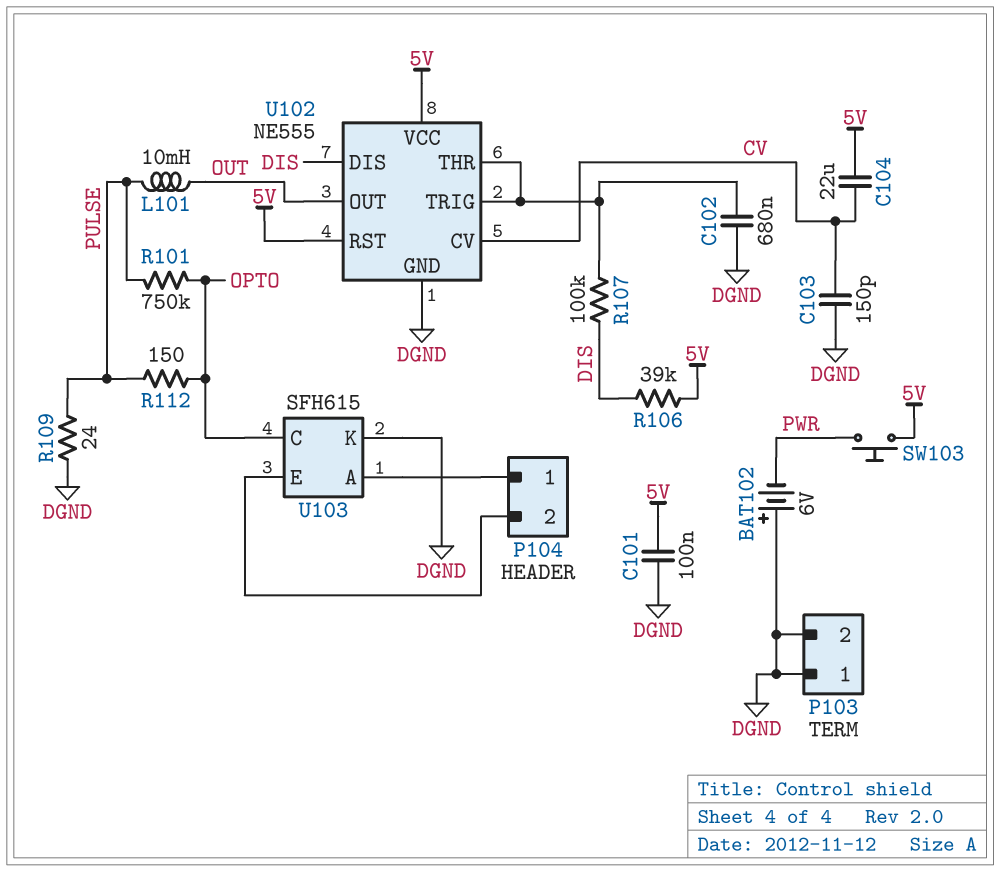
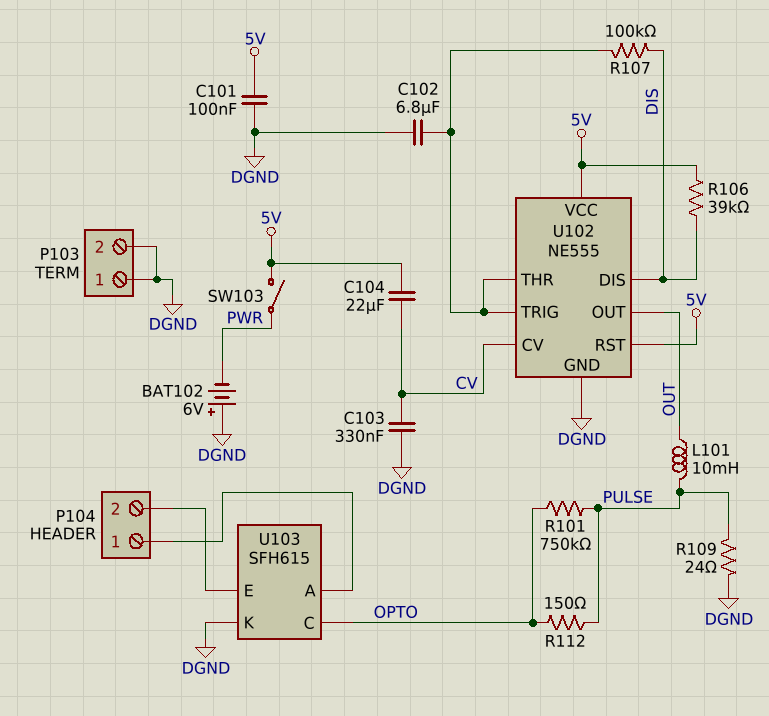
C102: 680nF (DGND, U102/THR) -> 6.8uF (DGND, U102/THR)
C103: 150pF (CV, DGND) -> 330nF (CV, DGND)
SW103: button (5V, PWR) -> switch (5V, PWR)

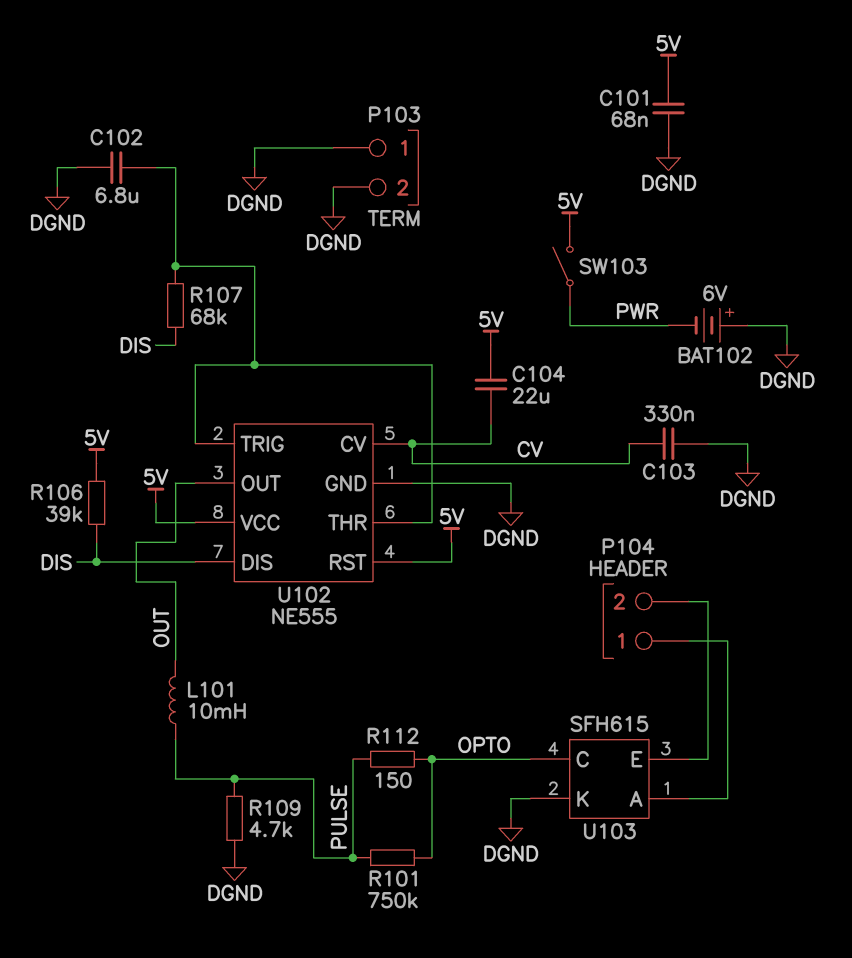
C101: 100nF (5V, DGND) -> 68nF (5V, DGND)
R107: 100k (DIS, U102/THR) -> 68k (DIS, U102/THR)
R109: 24 (DGND, PULSE) -> 4.7k (DGND, PULSE)

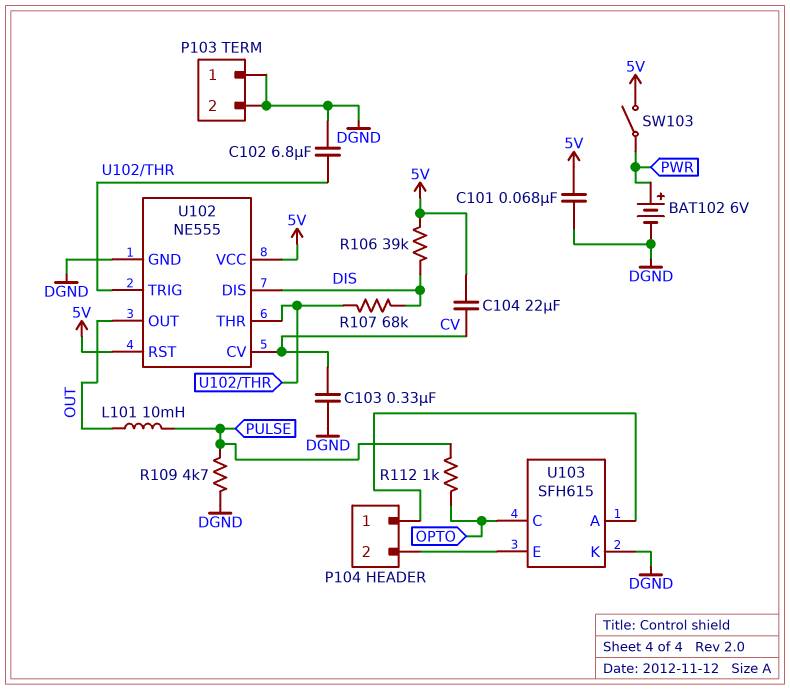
BAT102: 6V (plus DGND, minus PWR) -> 6V (plus PWR, minus DGND)
R101: 750k (OPTO, PULSE) -> none
R112: 150 (OPTO, PULSE) -> 1k (OPTO, PULSE)

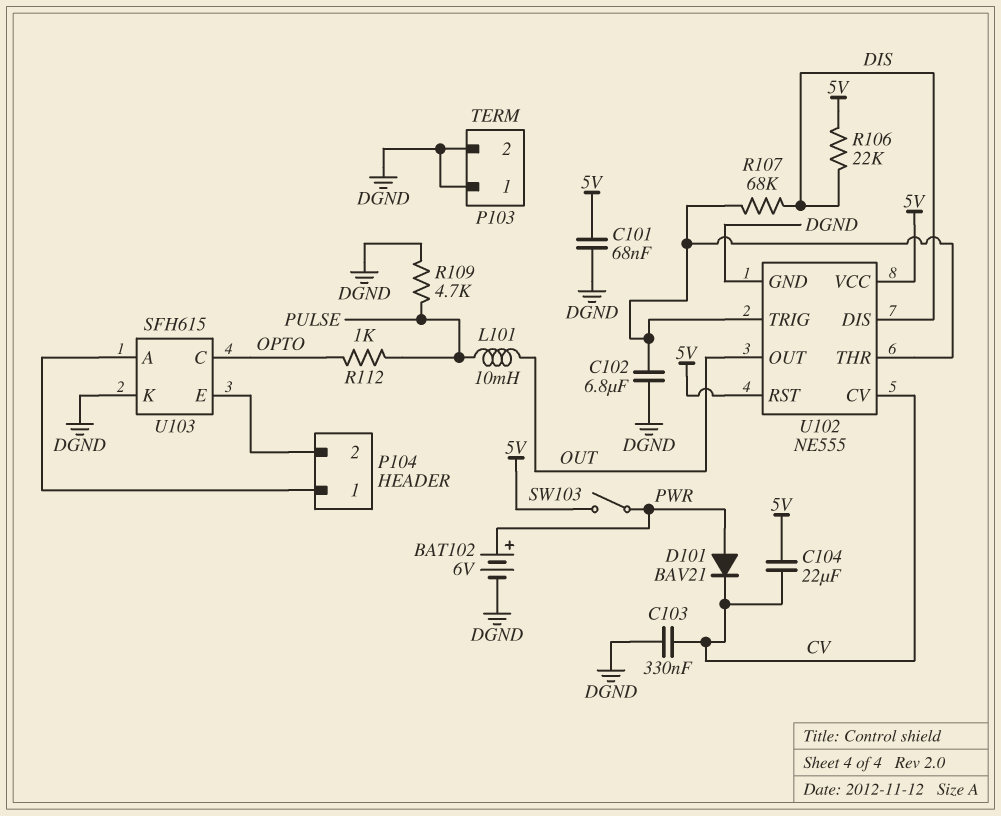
D101: none -> diode BAV21 (A PWR, K CV)
R106: 39k (5V, DIS) -> 22k (5V, DIS)

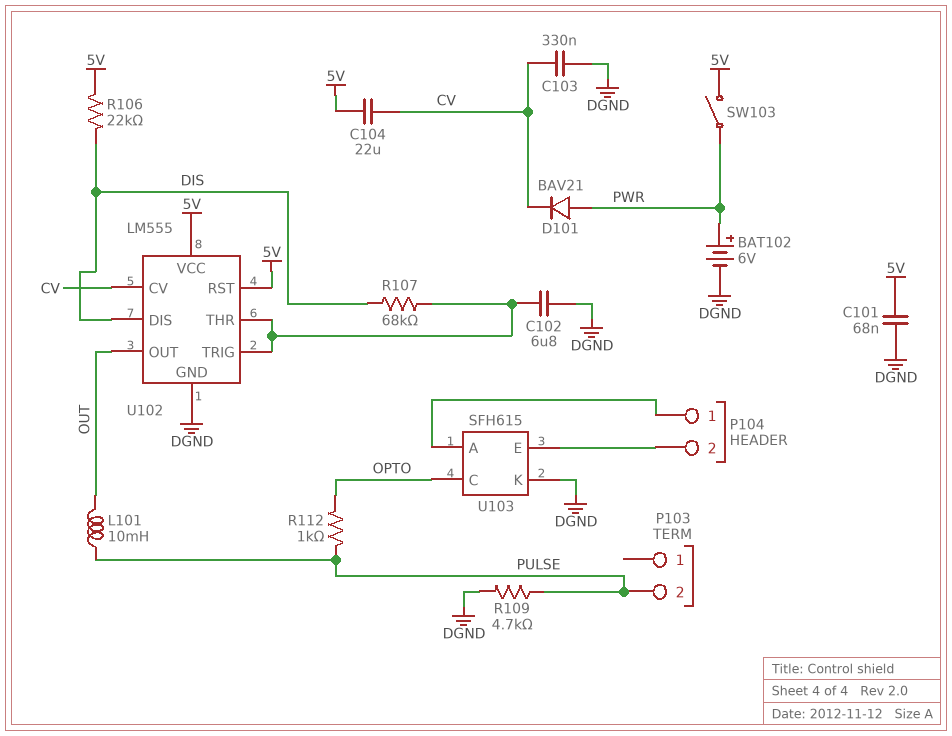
P103 pin 1: DGND -> none
P103 pin 2: DGND -> PULSE
U102: NE555 -> LM555

